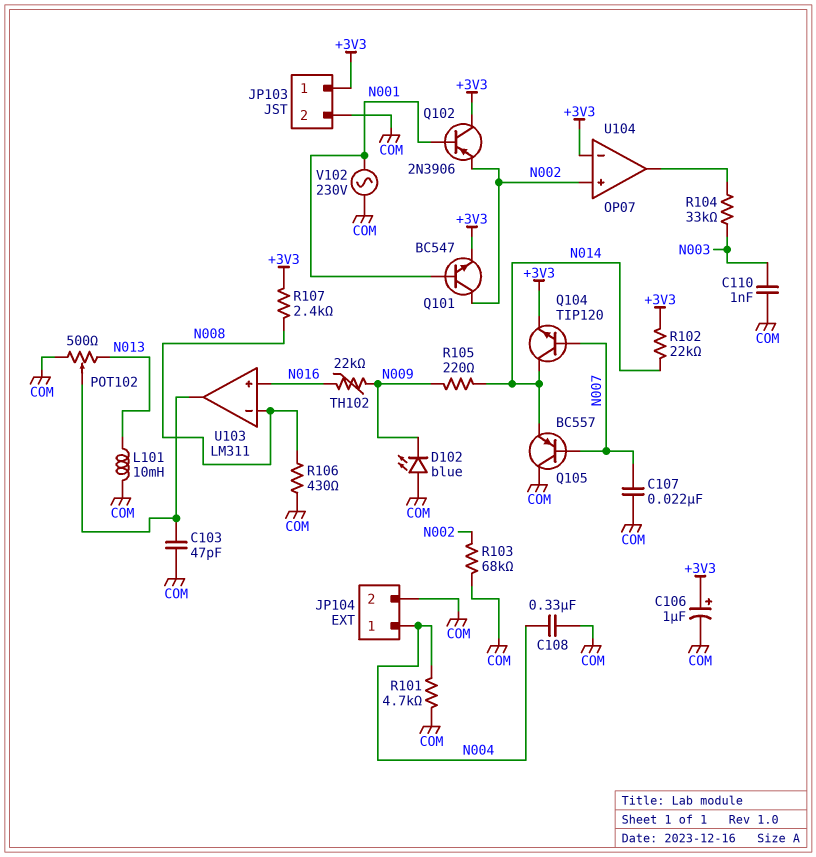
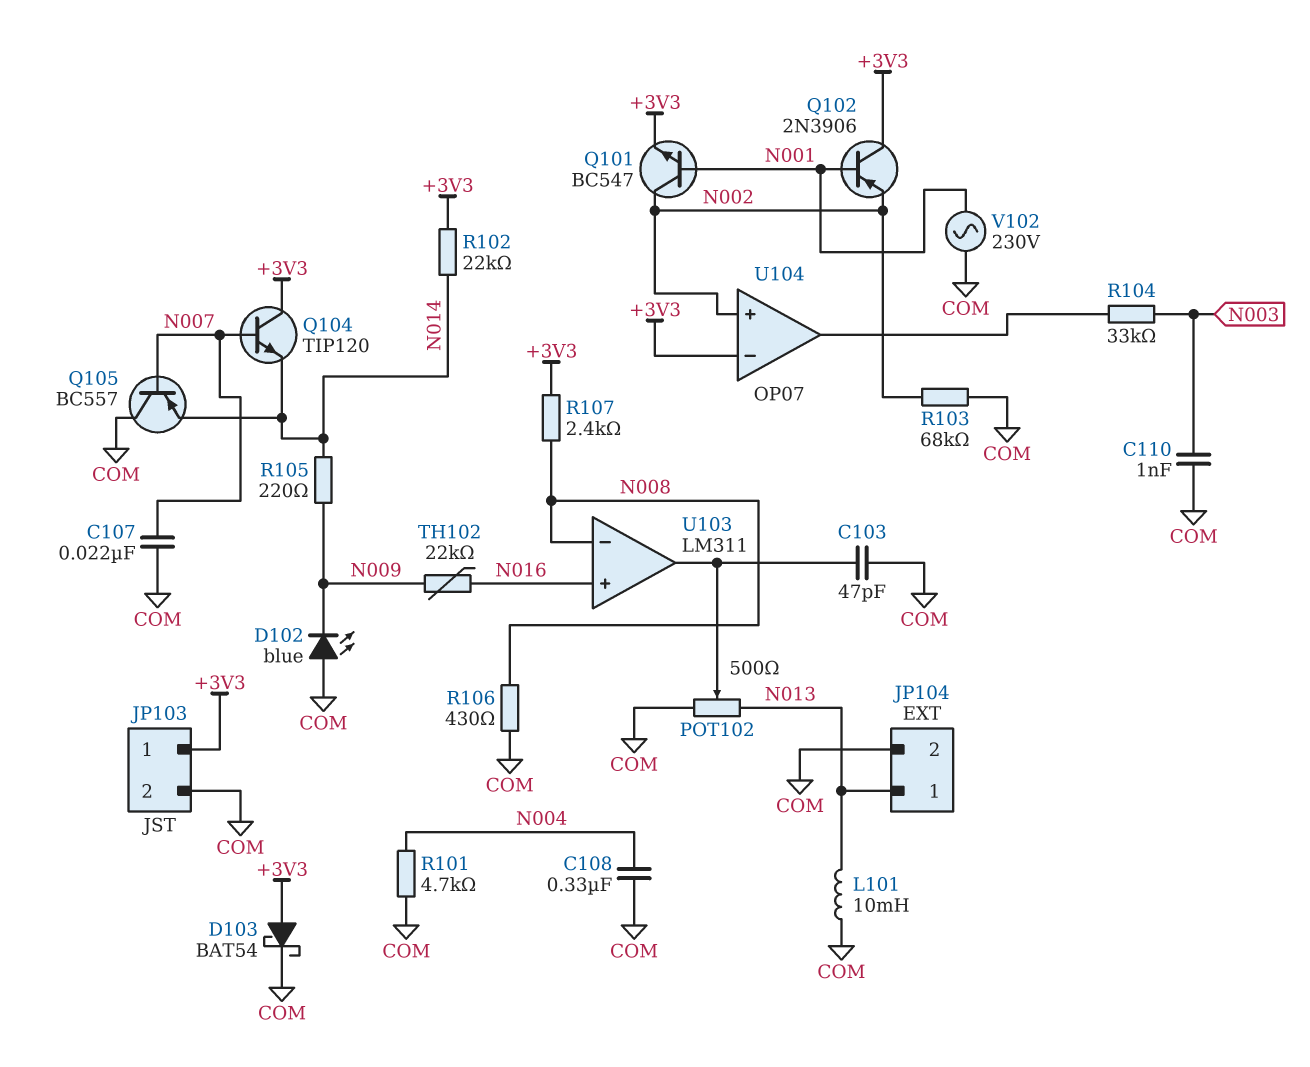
C106: 1uF (plus +3V3, minus COM) -> none
D103: none -> schottky BAT54 (A +3V3, K COM)
JP104 pin 1: N004 -> N013
Q104: NPN TIP120 (B N007, C N014, E +3V3) -> NPN TIP120 (B N007, C +3V3, E N014)

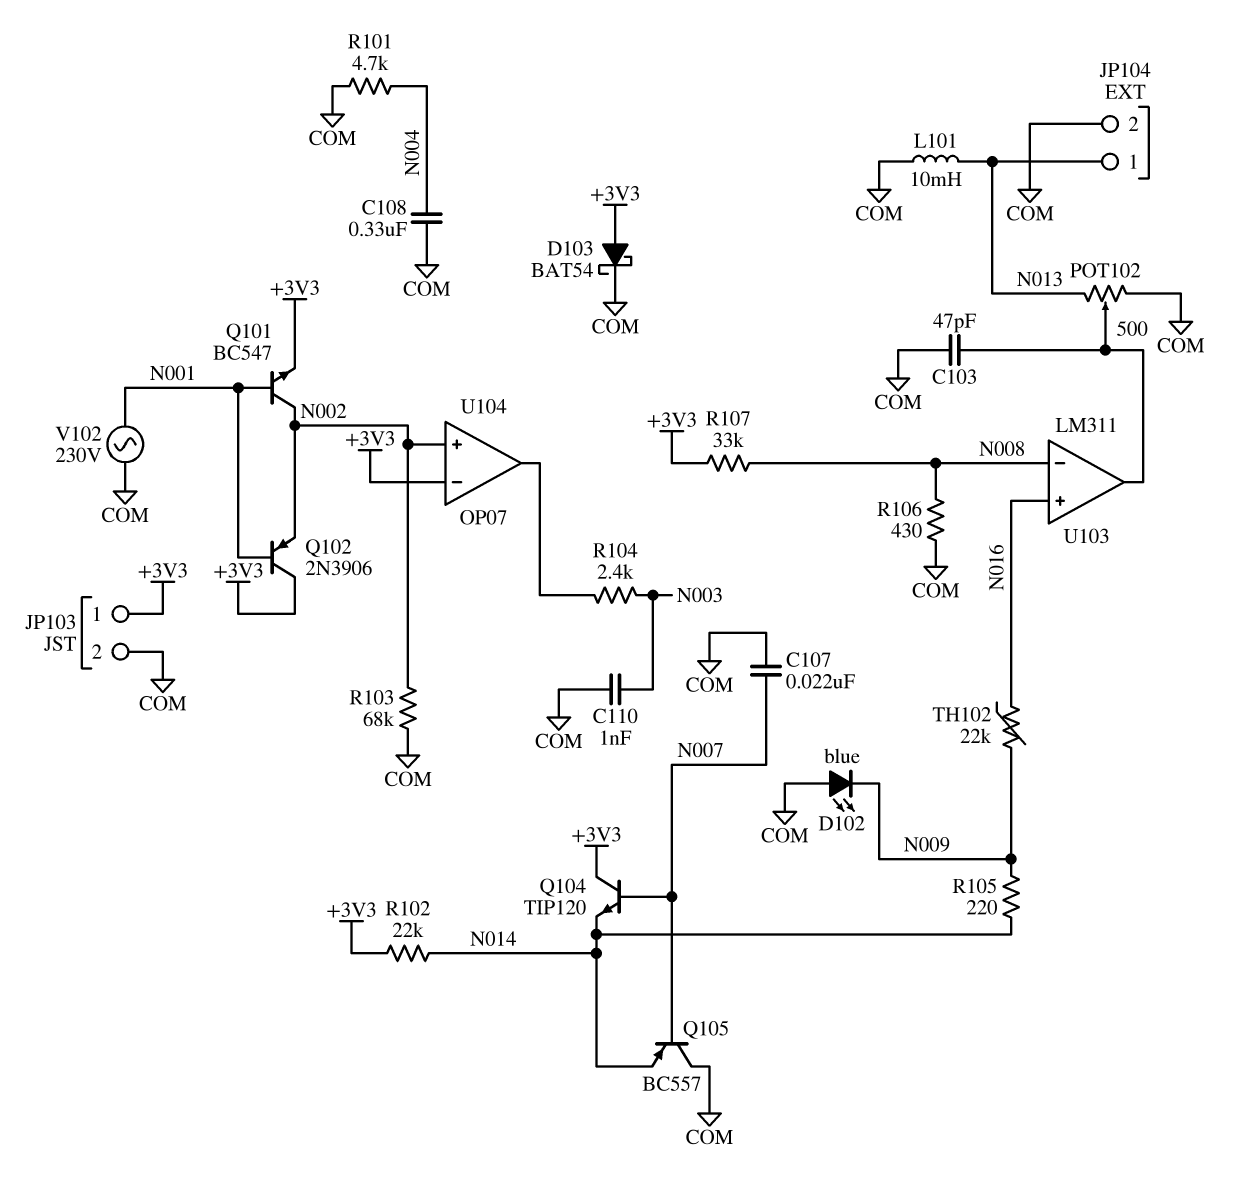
R104: 33k (N003, U104/out) -> 2.4k (N003, U104/out)
R107: 2.4k (+3V3, N008) -> 33k (+3V3, N008)

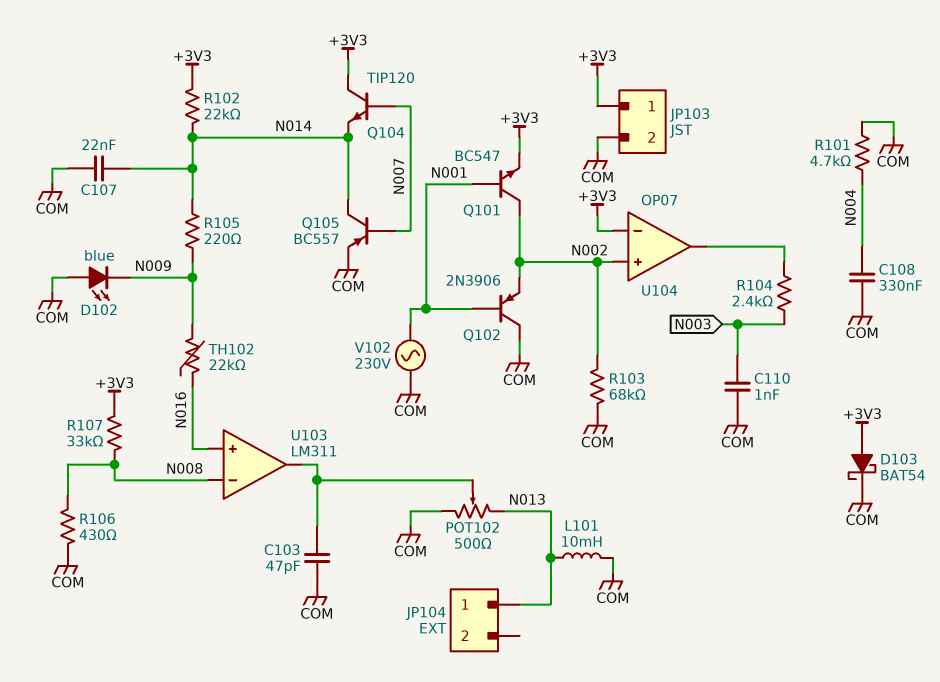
C107: 22nF (COM, N007) -> 22nF (COM, N014)
JP104 pin 2: COM -> none
Q102: PNP 2N3906 (B N001, C +3V3, E N002) -> PNP 2N3906 (B N001, C COM, E N002)
Q105: PNP BC557 (B N007, C COM, E N014) -> PNP BC557 (B N007, C N014, E COM)

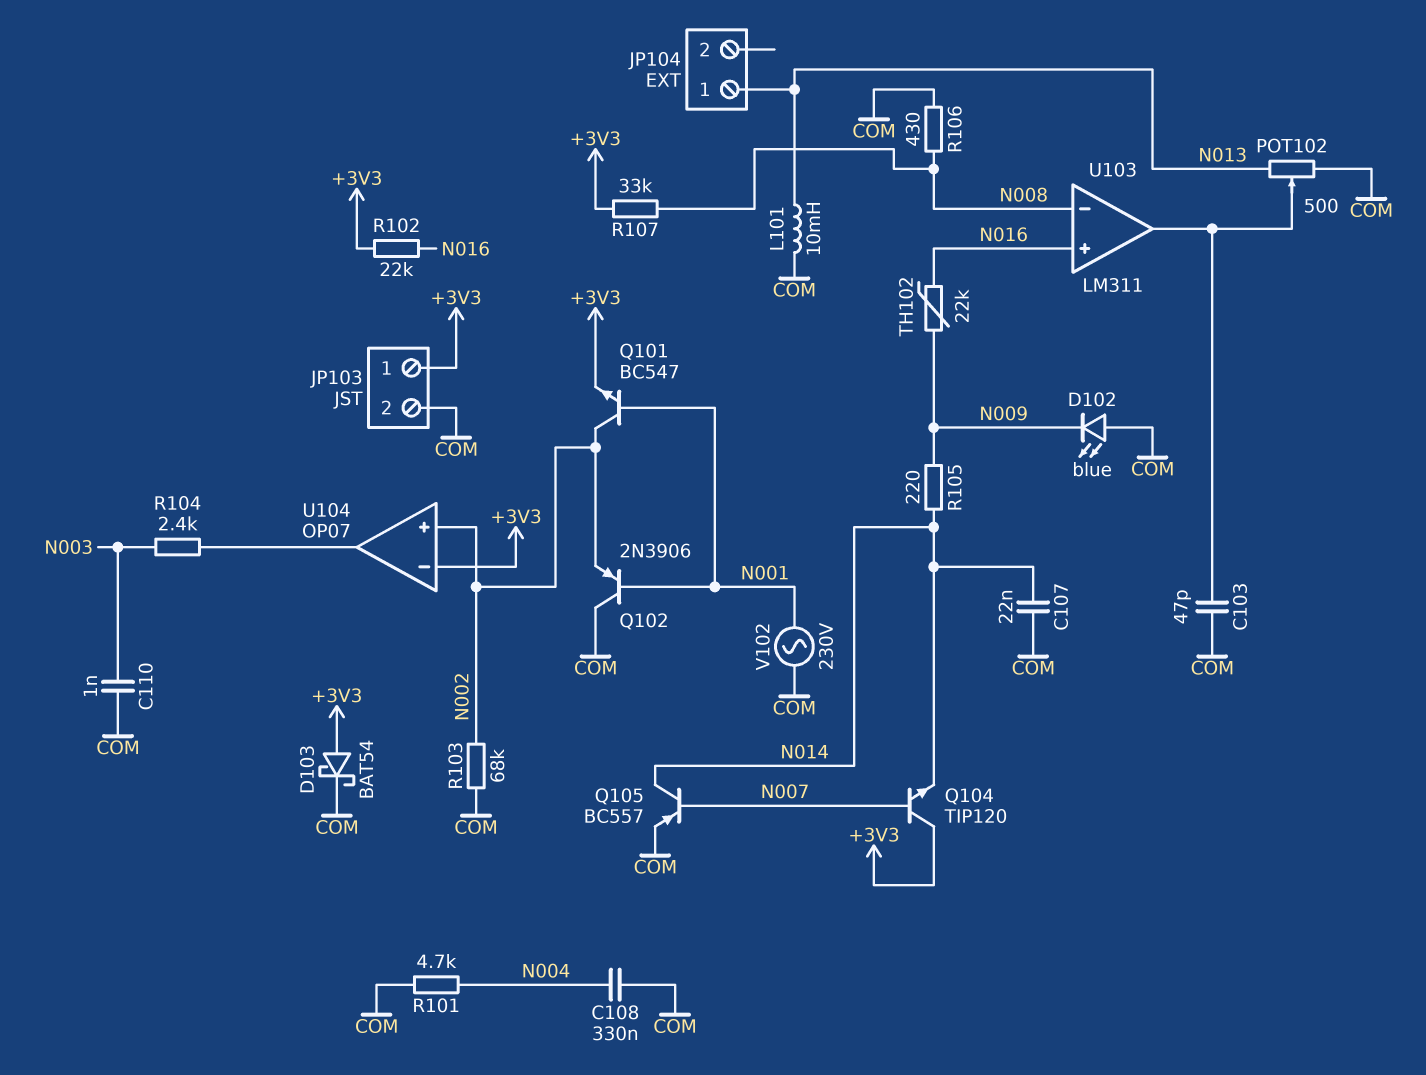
R102: 22k (+3V3, N014) -> 22k (+3V3, N016)

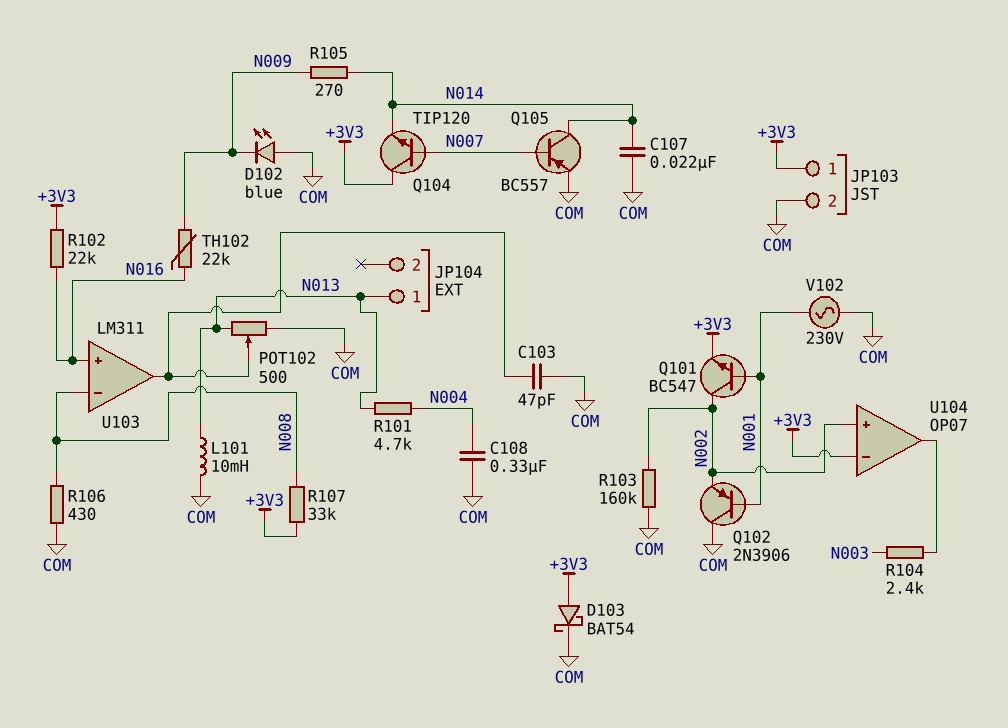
C110: 1nF (COM, N003) -> none
R101: 4.7k (COM, N004) -> 4.7k (N004, N013)
R103: 68k (COM, N002) -> 160k (COM, N002)
R105: 220 (N009, N014) -> 270 (N009, N014)

